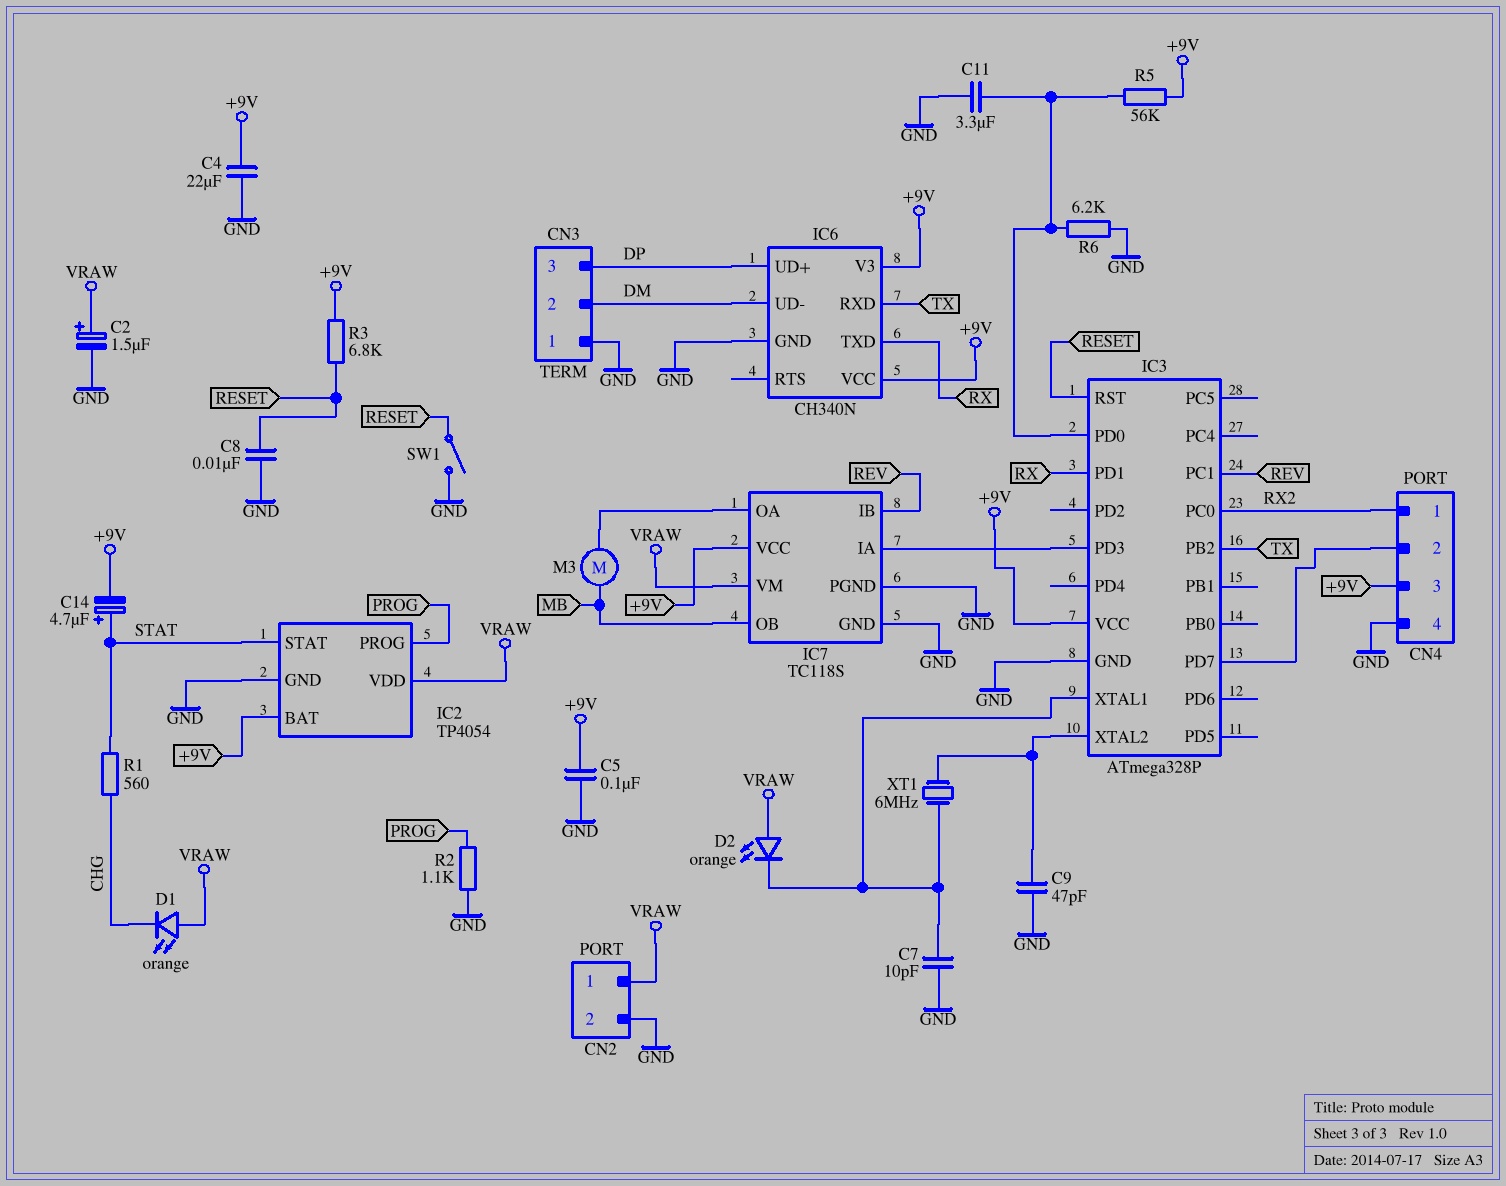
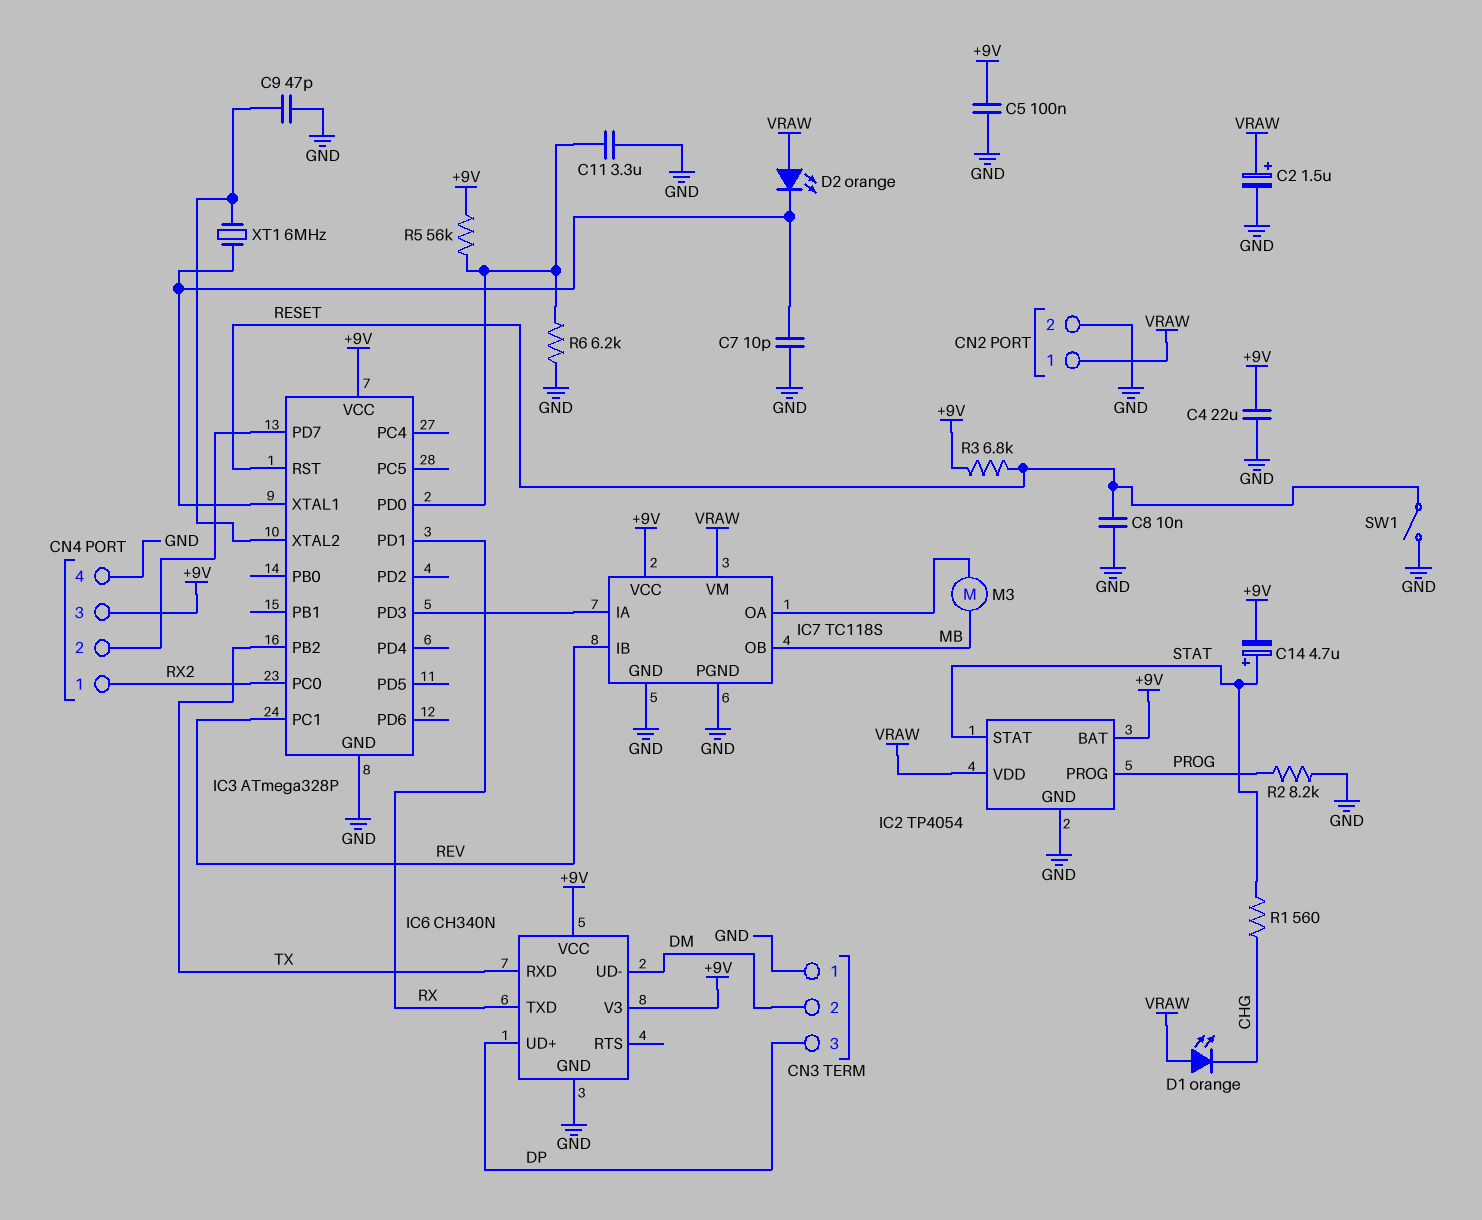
R2: 1.1k (GND, PROG) -> 8.2k (GND, PROG)

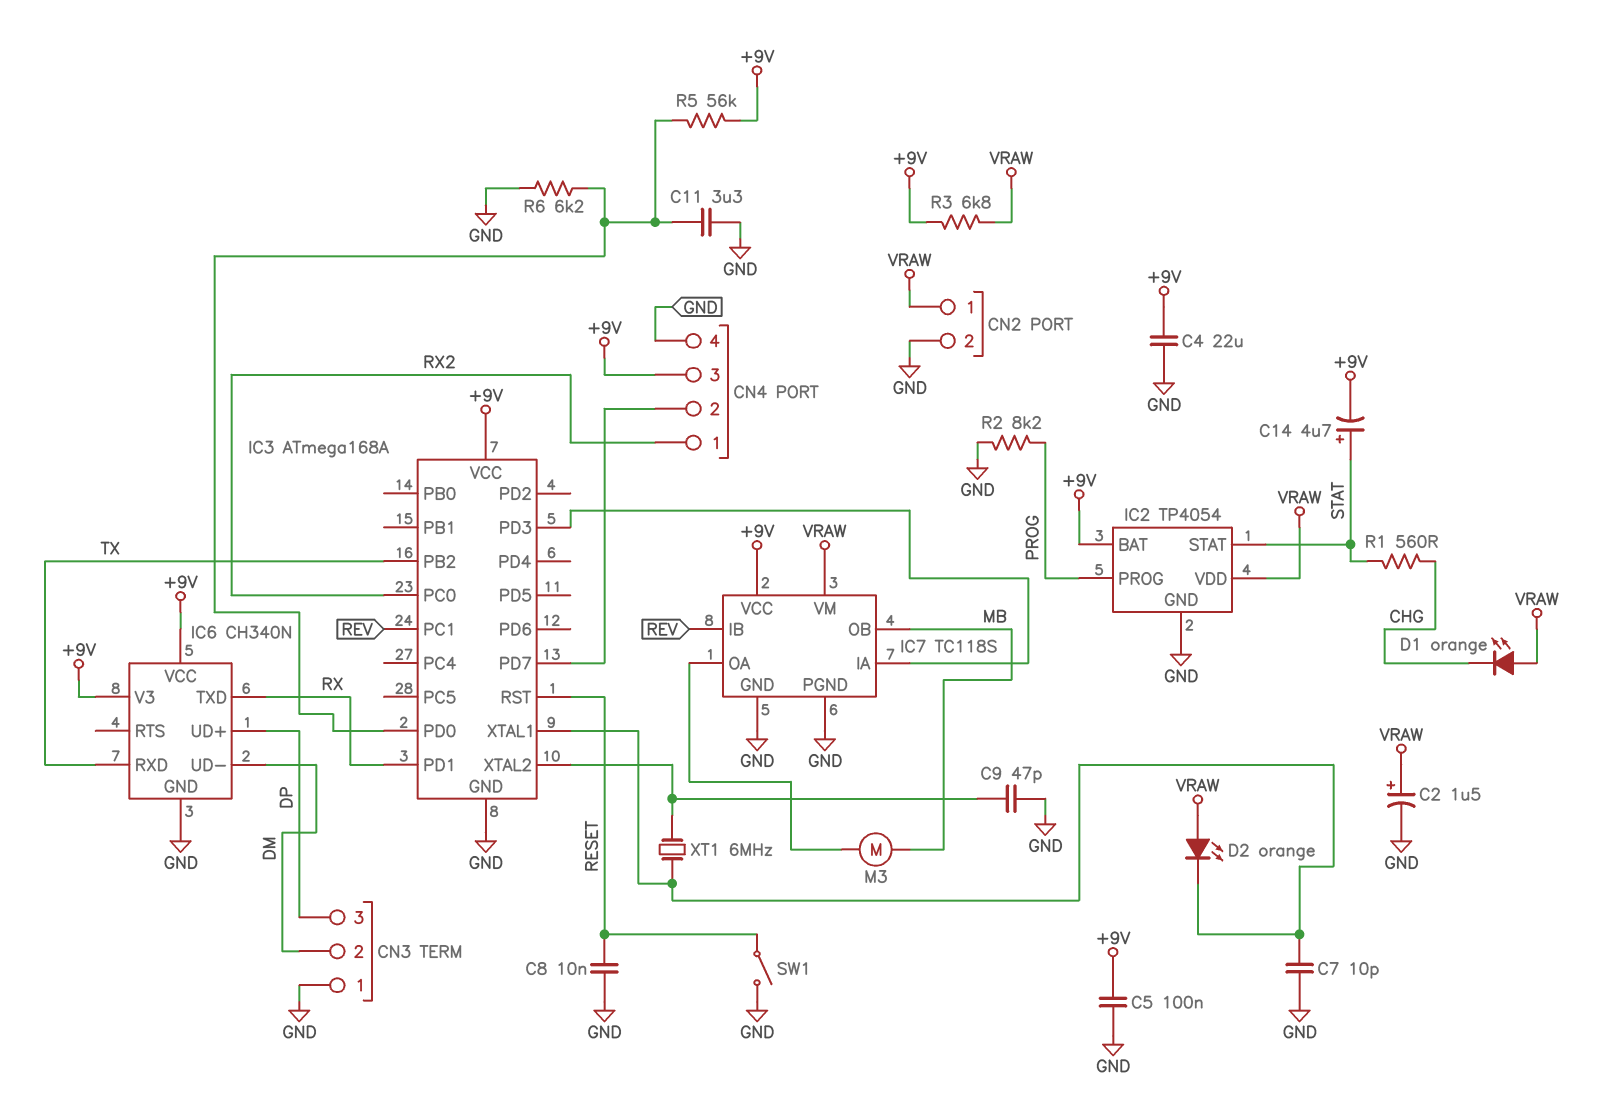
IC3: ATmega328P -> ATmega168A
R3: 6.8k (+9V, RESET) -> 6.8k (+9V, VRAW)

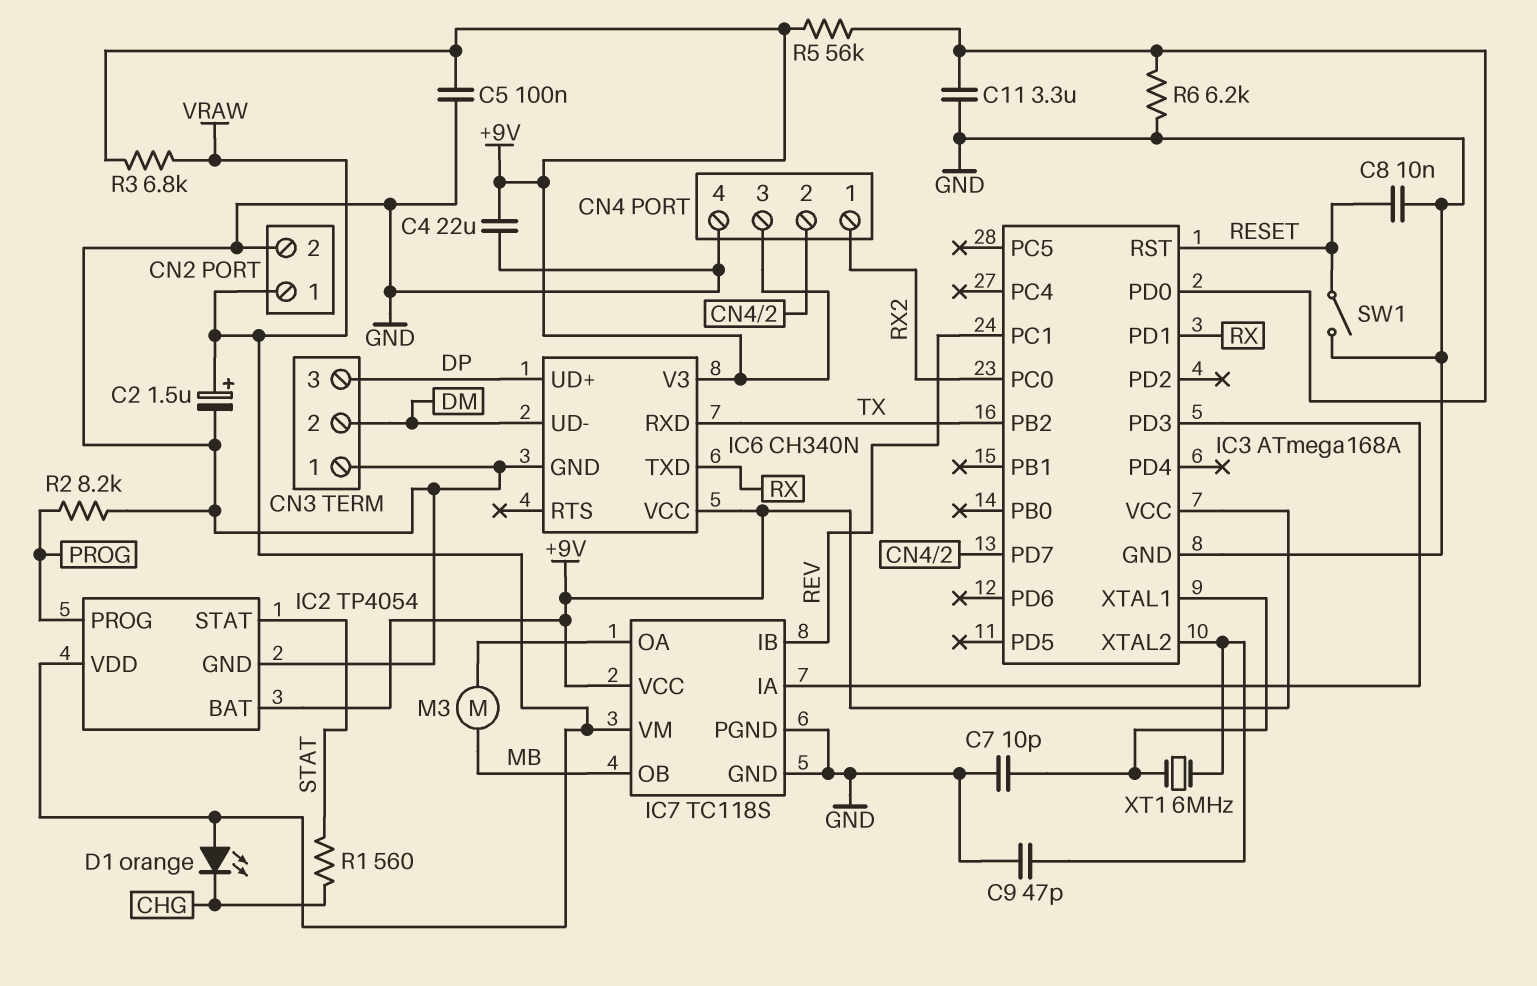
C14: 4.7uF (plus STAT, minus +9V) -> none
D2: LED orange (A VRAW, K IC3/XTAL1) -> none

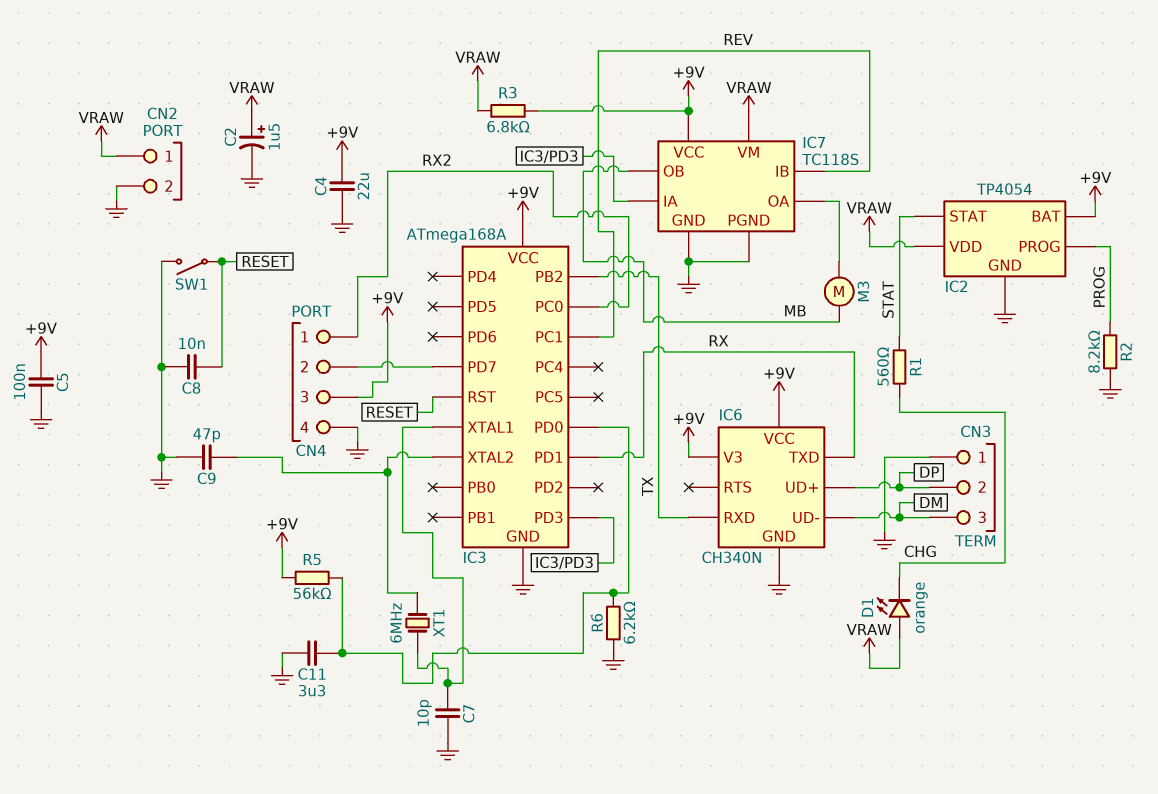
CN3 pin 2: DM -> DP
CN3 pin 3: DP -> DM

